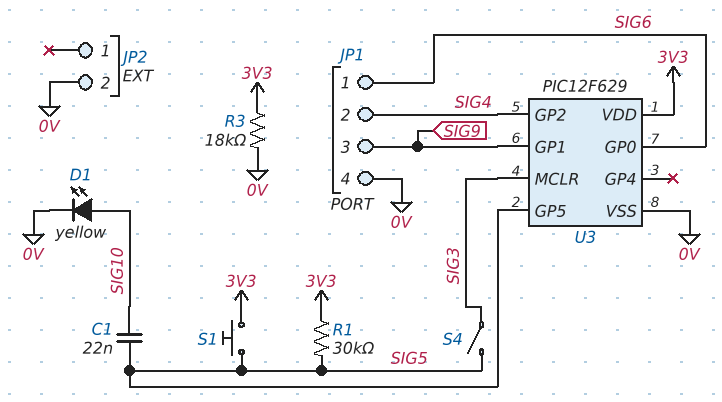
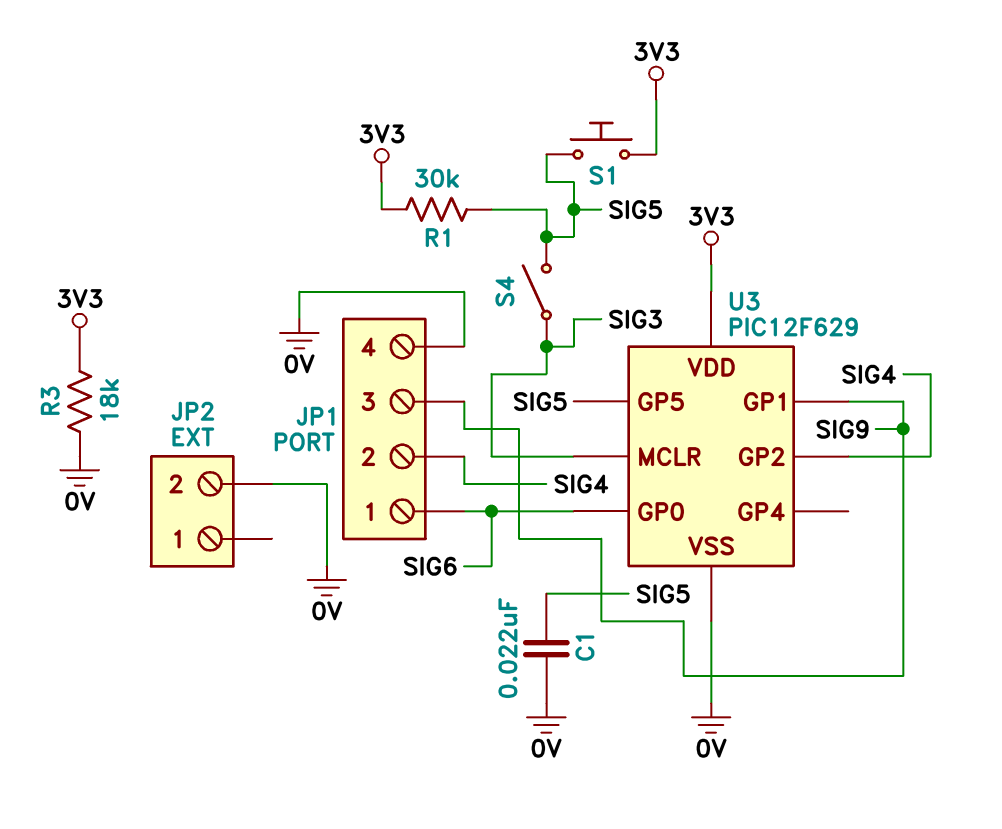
C1: 22nF (SIG5, SIG10) -> 22nF (0V, SIG5)
D1: LED yellow (A SIG10, K 0V) -> none

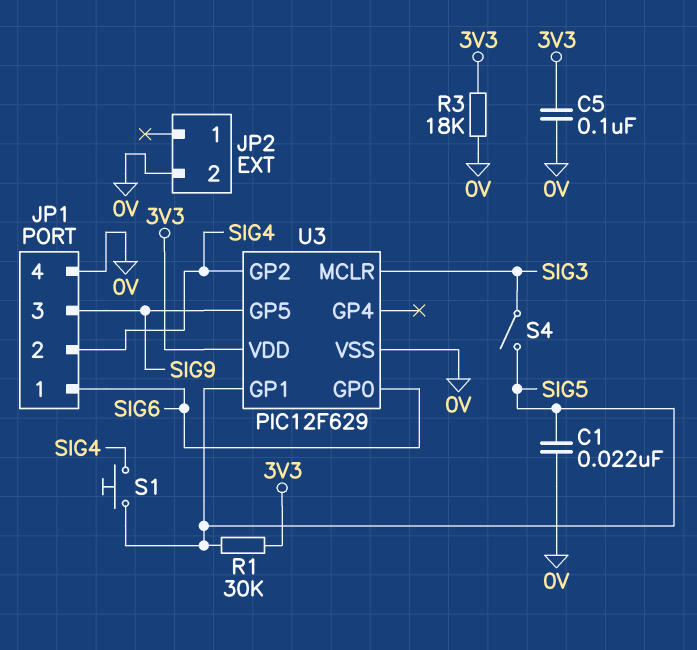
C5: none -> 100nF (0V, 3V3)
S1: button (3V3, SIG5) -> button (SIG4, SIG5)
U3 pin GP1: SIG9 -> SIG5
U3 pin GP5: SIG5 -> SIG9

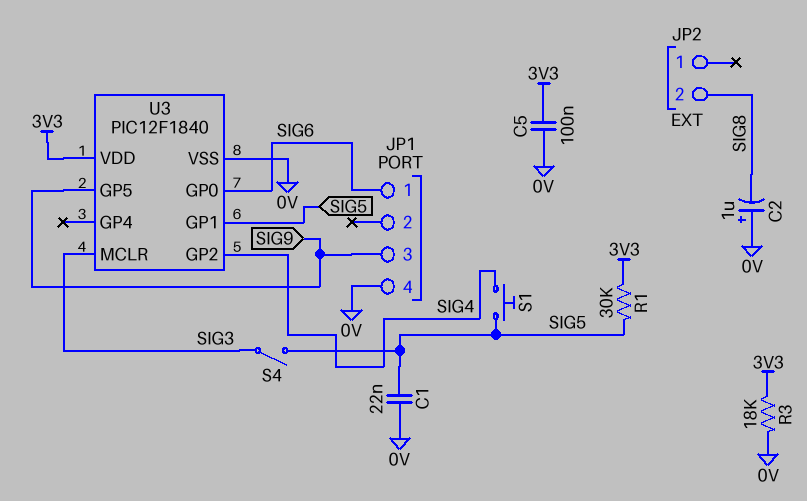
C2: none -> 1uF (plus 0V, minus SIG8)
JP1 pin 2: SIG4 -> none
JP2 pin 2: 0V -> SIG8
U3: PIC12F629 -> PIC12F1840

